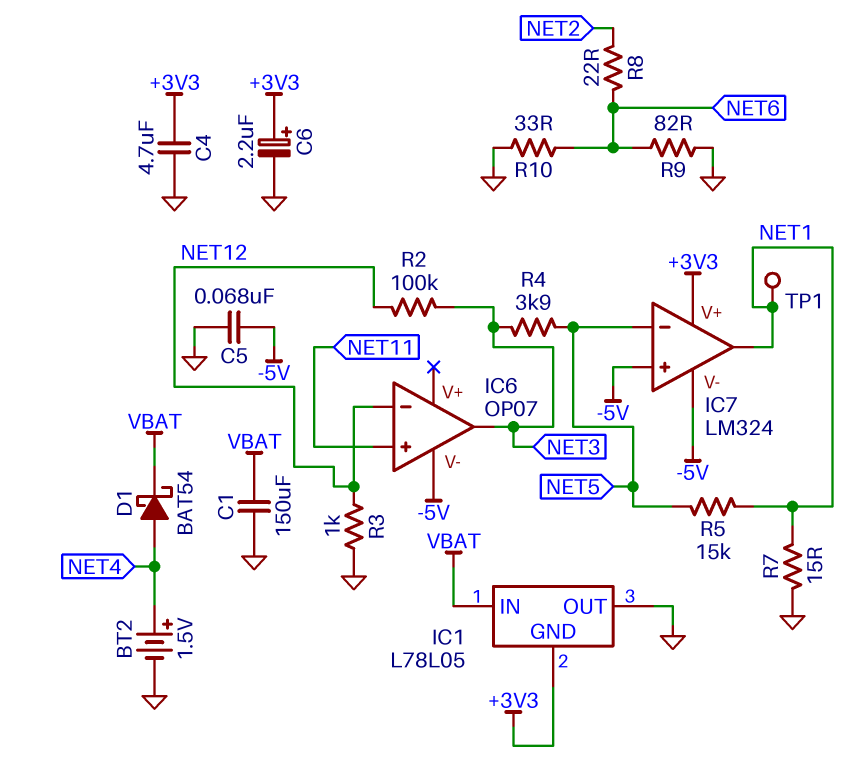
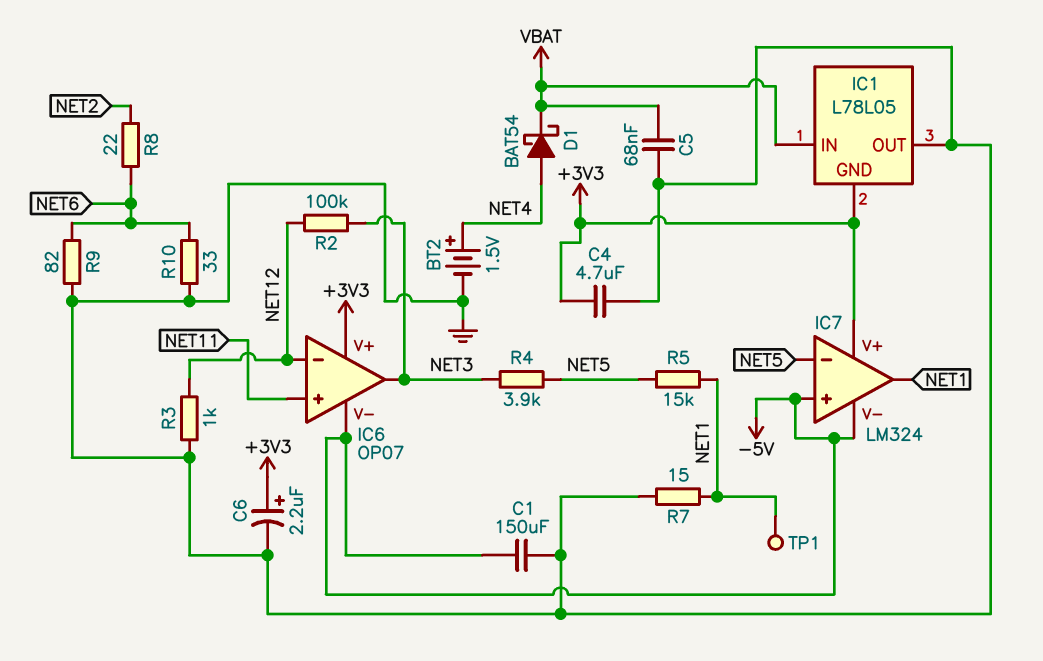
C1: 150uF (GND, VBAT) -> 150uF (-5V, GND)
C5: 68nF (-5V, GND) -> 68nF (GND, VBAT)
IC6 pin V+: none -> +3V3

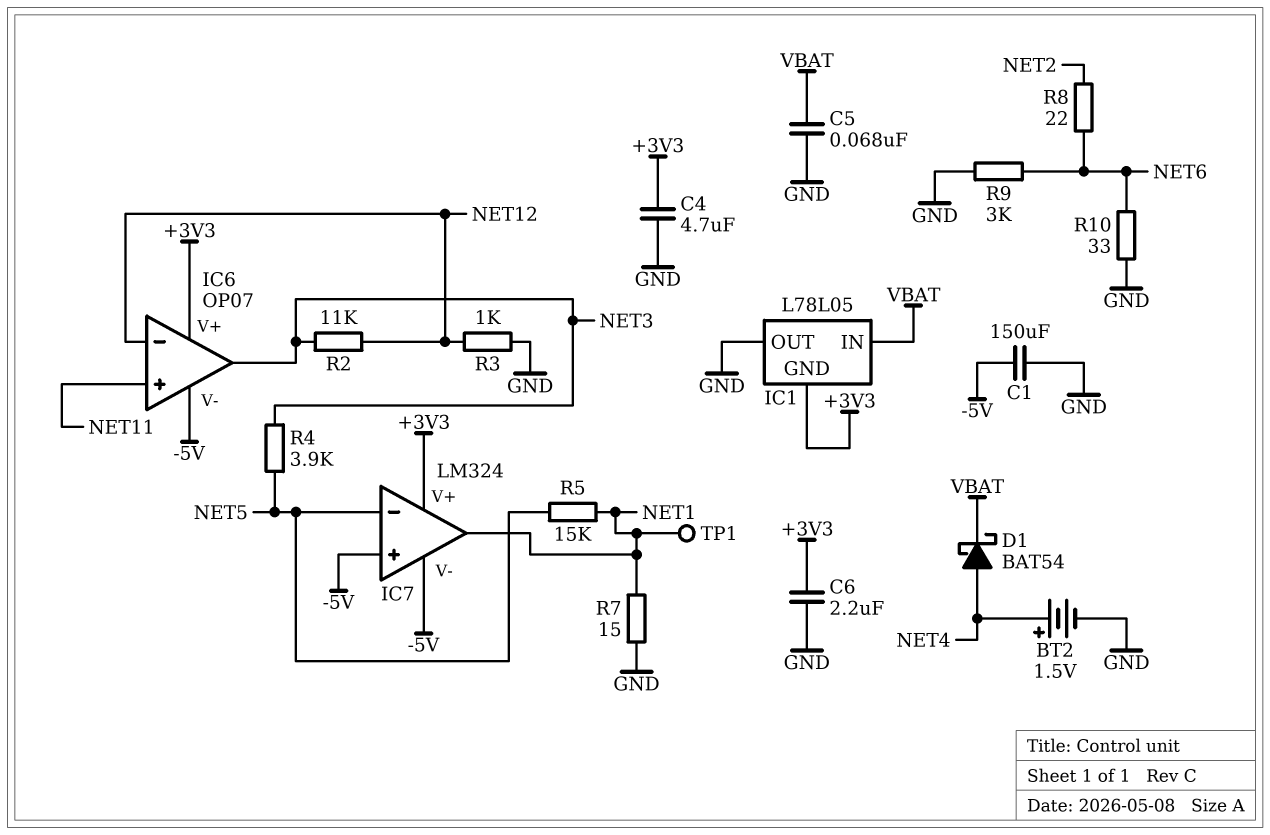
C6: 2.2uF (plus +3V3, minus GND) -> 2.2uF (+3V3, GND)
R2: 100k (NET3, NET12) -> 11k (NET3, NET12)
R9: 82 (GND, NET6) -> 3k (GND, NET6)

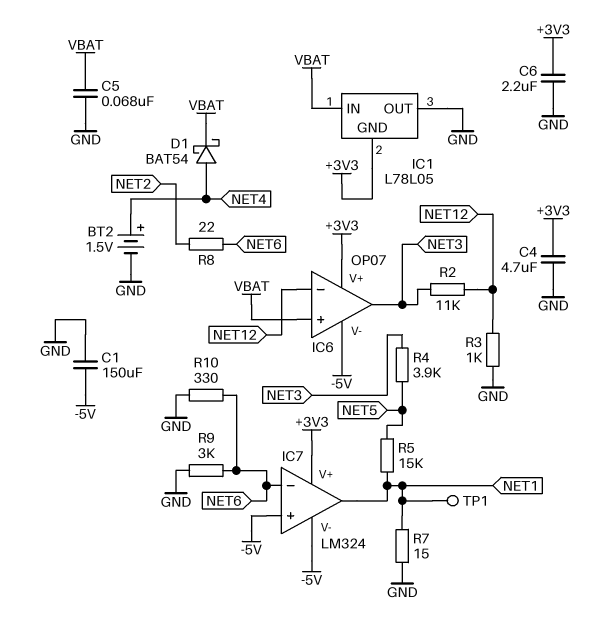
IC6 pin in+: NET11 -> VBAT
IC7 pin in-: NET5 -> NET6
R10: 33 (GND, NET6) -> 330 (GND, NET6)

